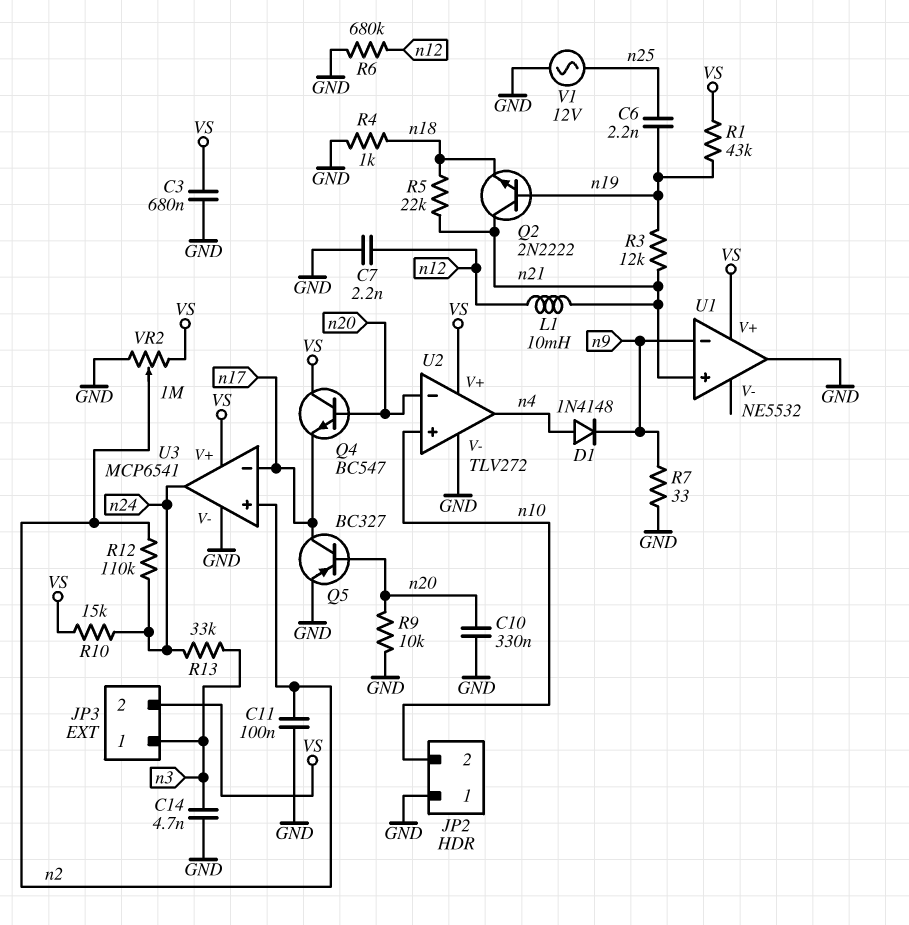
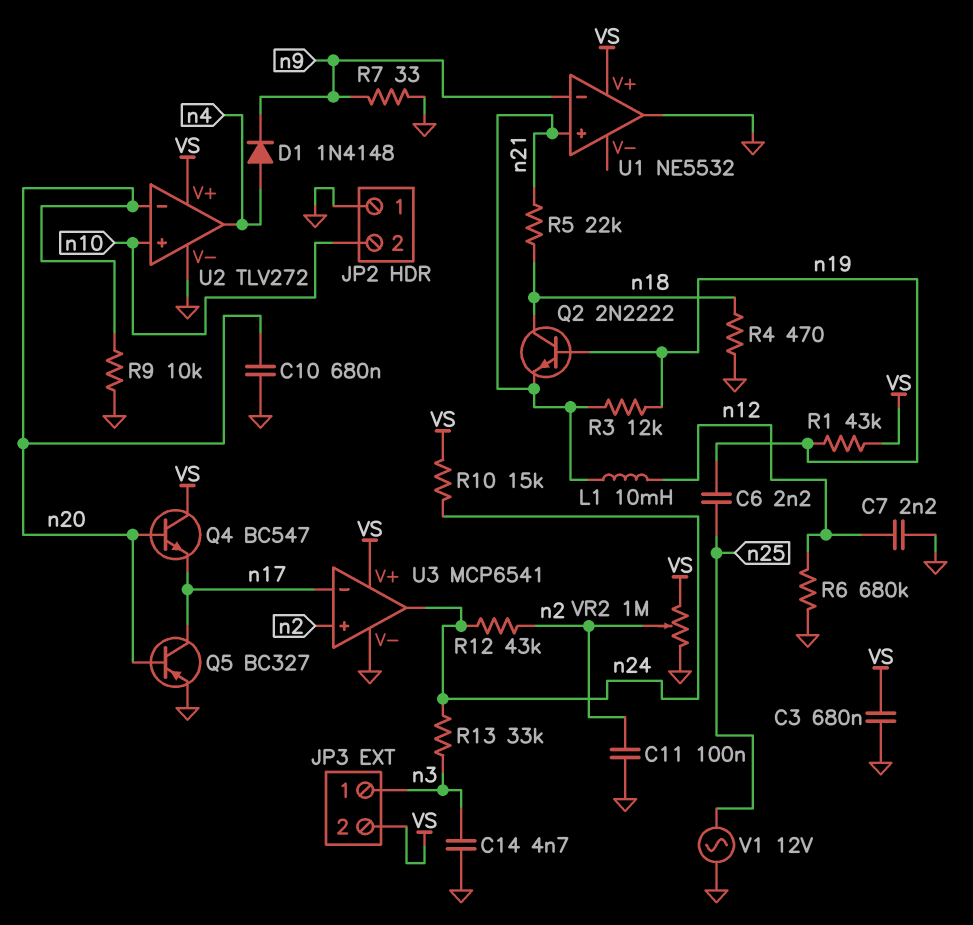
C10: 330nF (GND, n20) -> 680nF (GND, n20)
Q2: NPN 2N2222 (B n19, C n21, E n18) -> NPN 2N2222 (B n19, C n18, E n21)
R4: 1k (GND, n18) -> 470 (GND, n18)
R12: 110k (n2, n24) -> 43k (n2, n24)

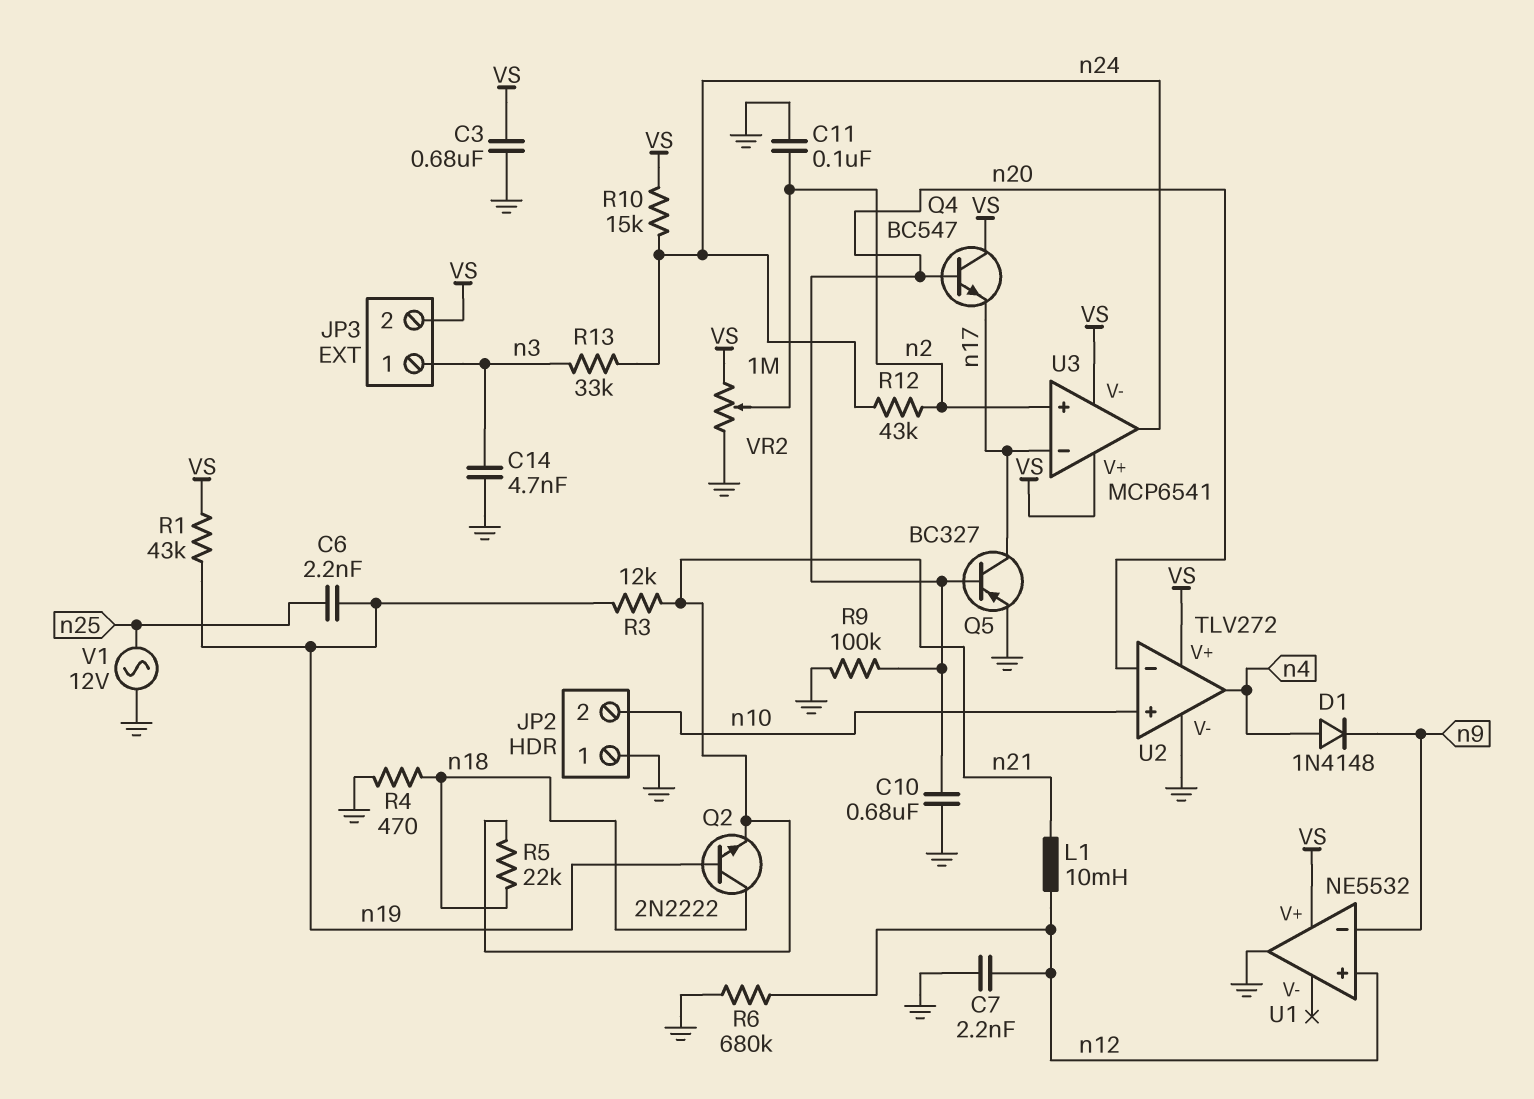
R7: 33 (GND, n9) -> none
R9: 10k (GND, n20) -> 100k (GND, n20)
U1 pin in+: n21 -> n12
U3 pin V-: GND -> VS

